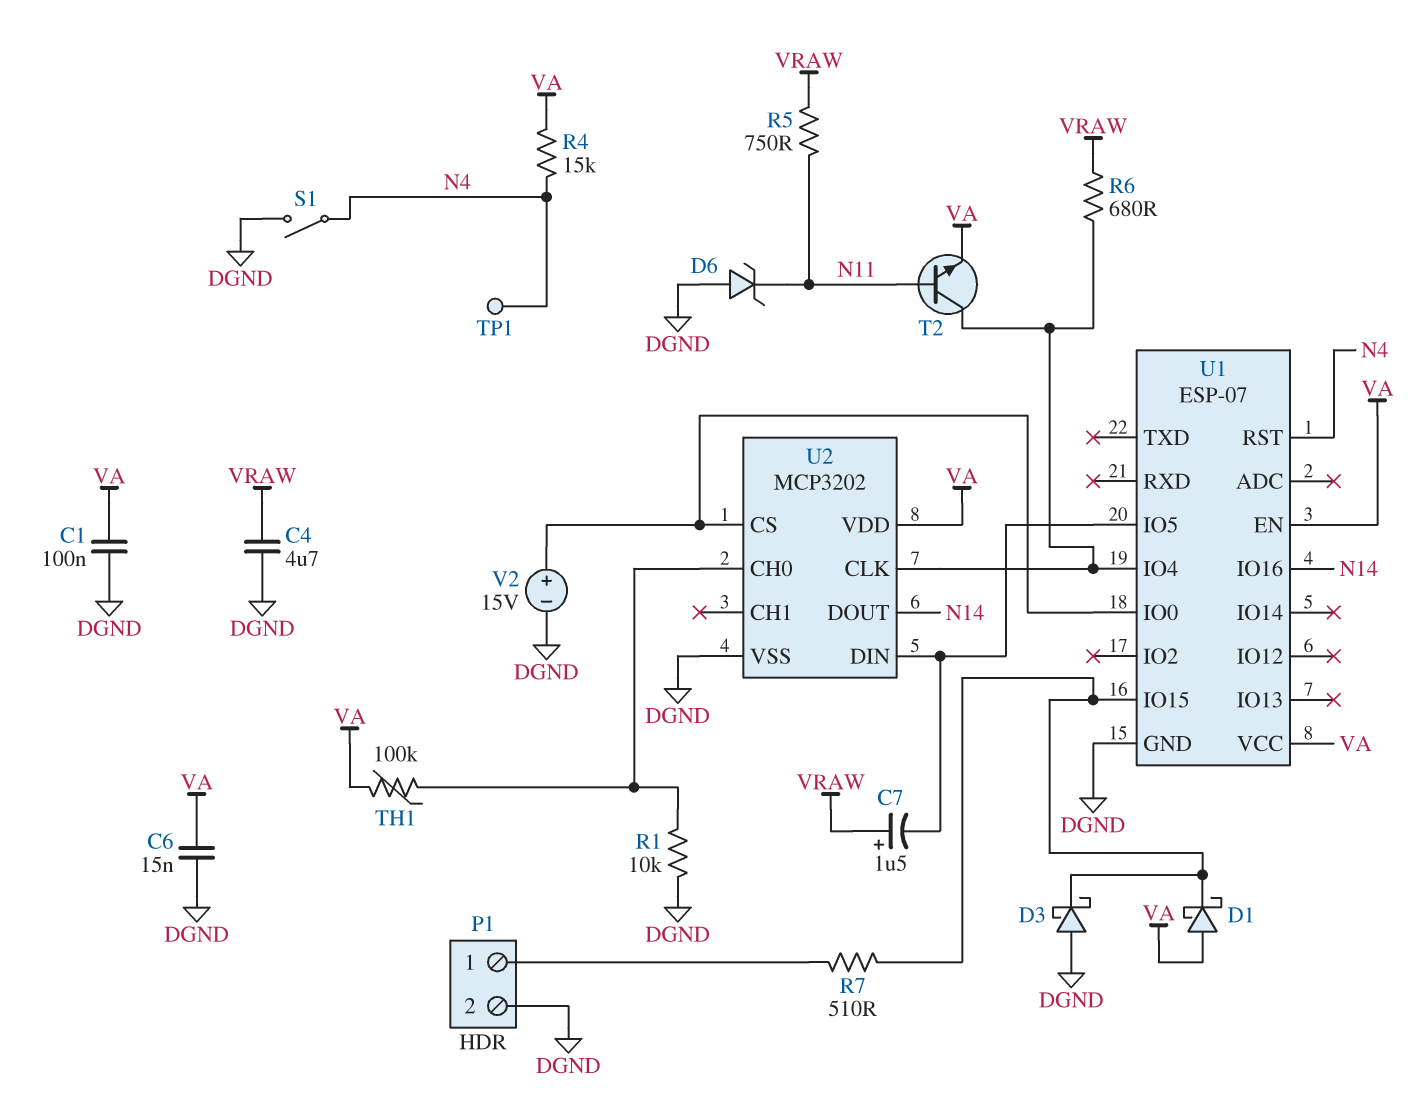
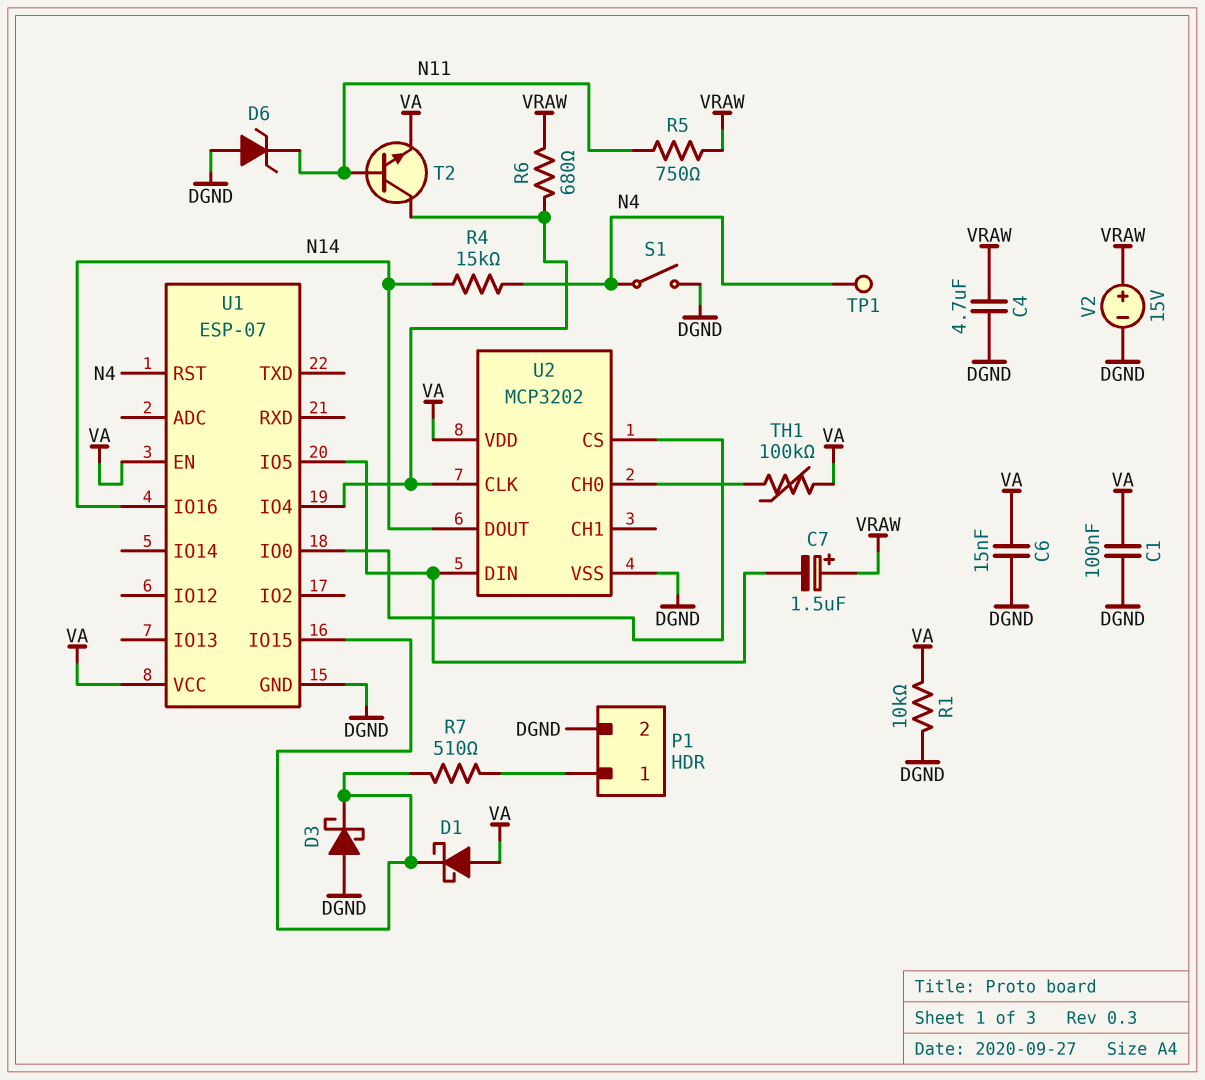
R1: 10k (DGND, U2/CH0) -> 10k (DGND, VA)
R4: 15k (N4, VA) -> 15k (N4, N14)
V2: 15V (plus U1/IO0, minus DGND) -> 15V (plus VRAW, minus DGND)

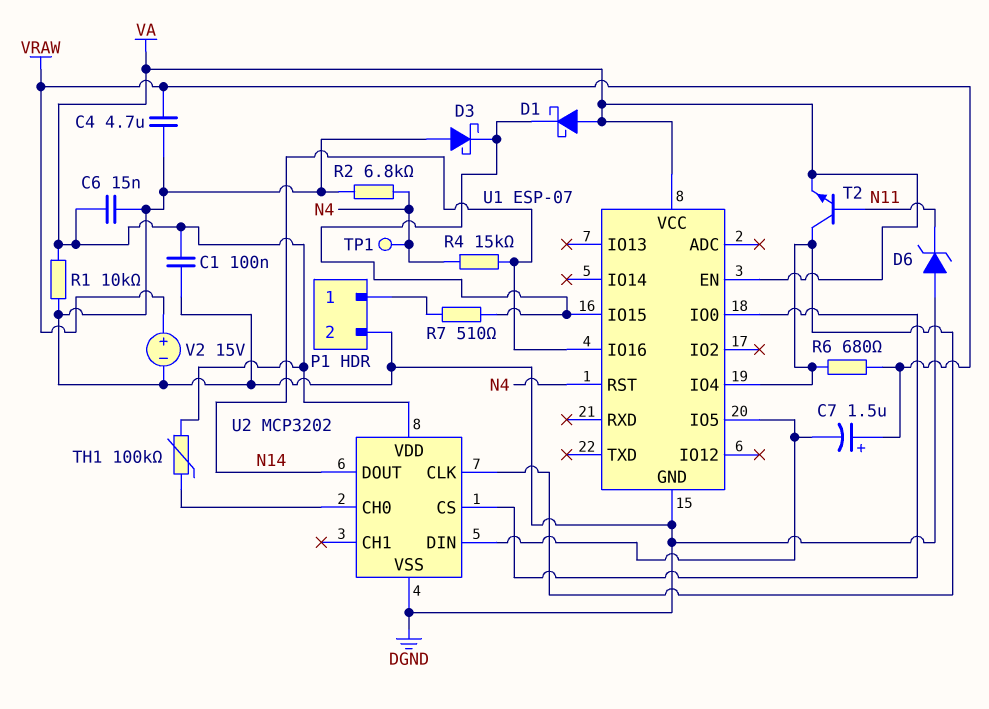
R2: none -> 6.8k (DGND, N4)
R5: 750 (N11, VRAW) -> none
S1: switch (DGND, N4) -> none

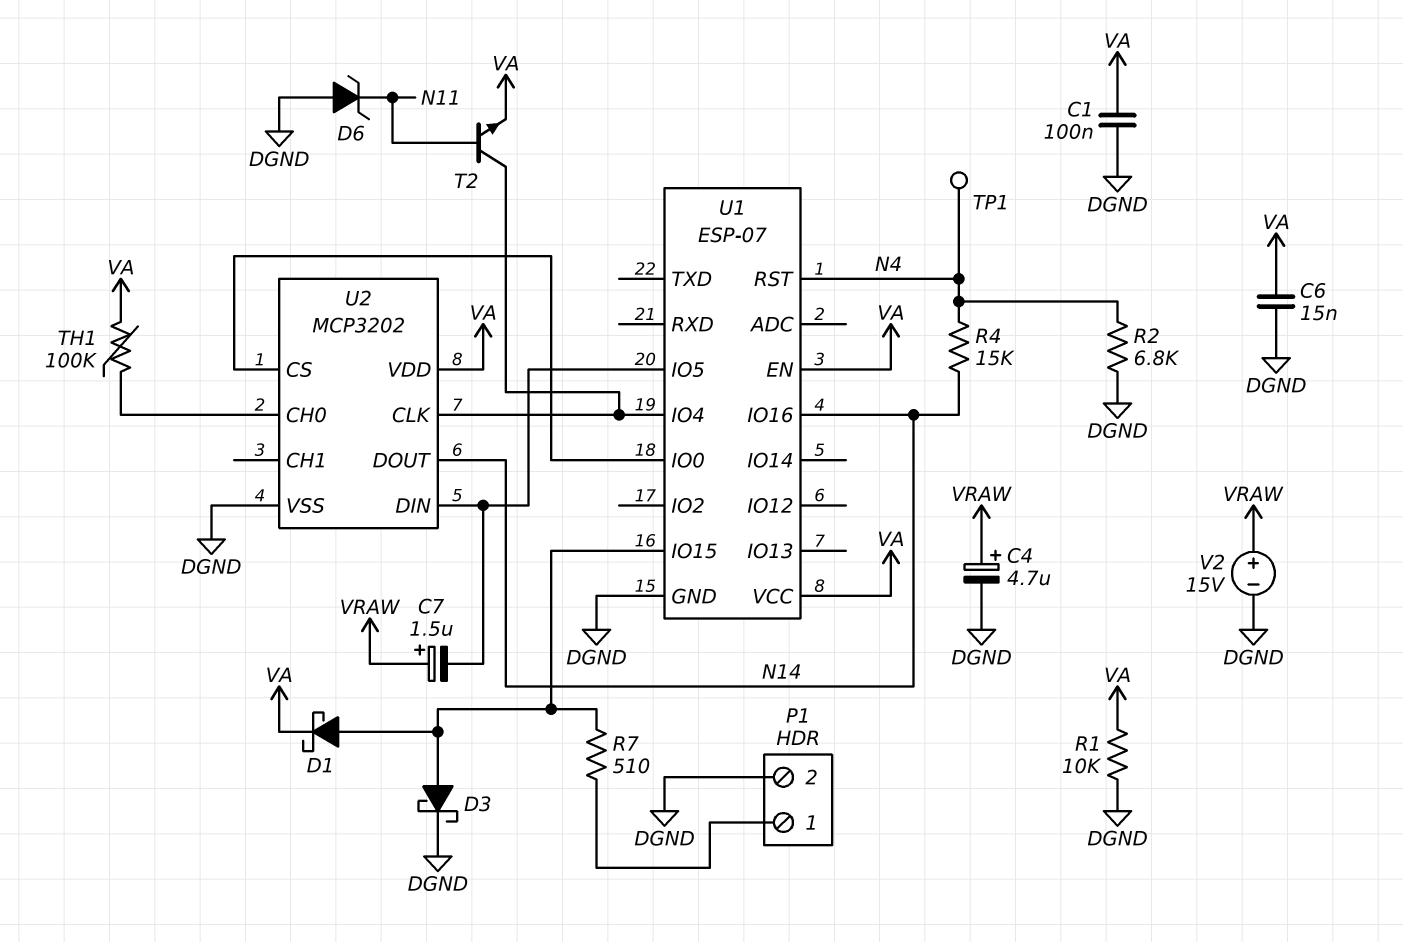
C4: 4.7uF (DGND, VRAW) -> 4.7uF (plus VRAW, minus DGND)
D1: schottky (A VA, K U1/IO15) -> schottky (A U1/IO15, K VA)
D3: schottky (A DGND, K U1/IO15) -> schottky (A U1/IO15, K DGND)
R6: 680 (U1/IO4, VRAW) -> none

